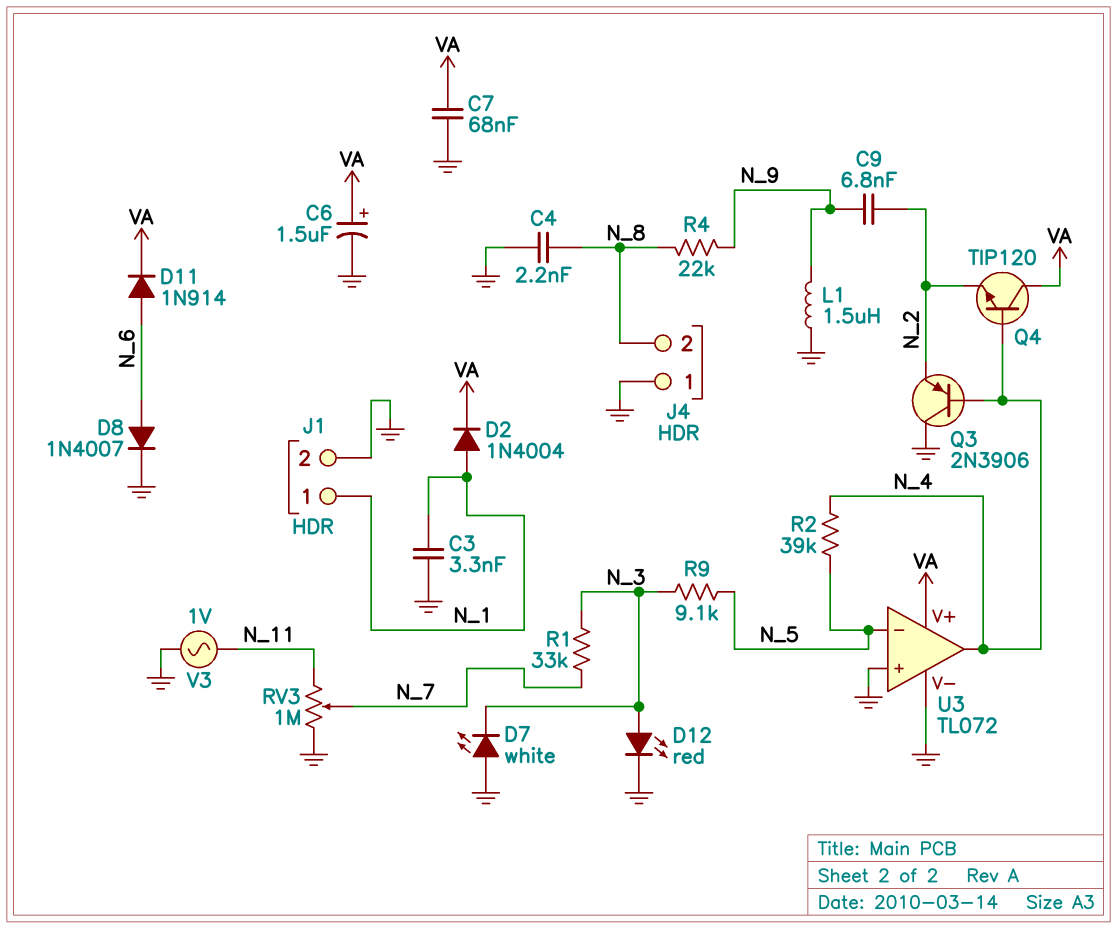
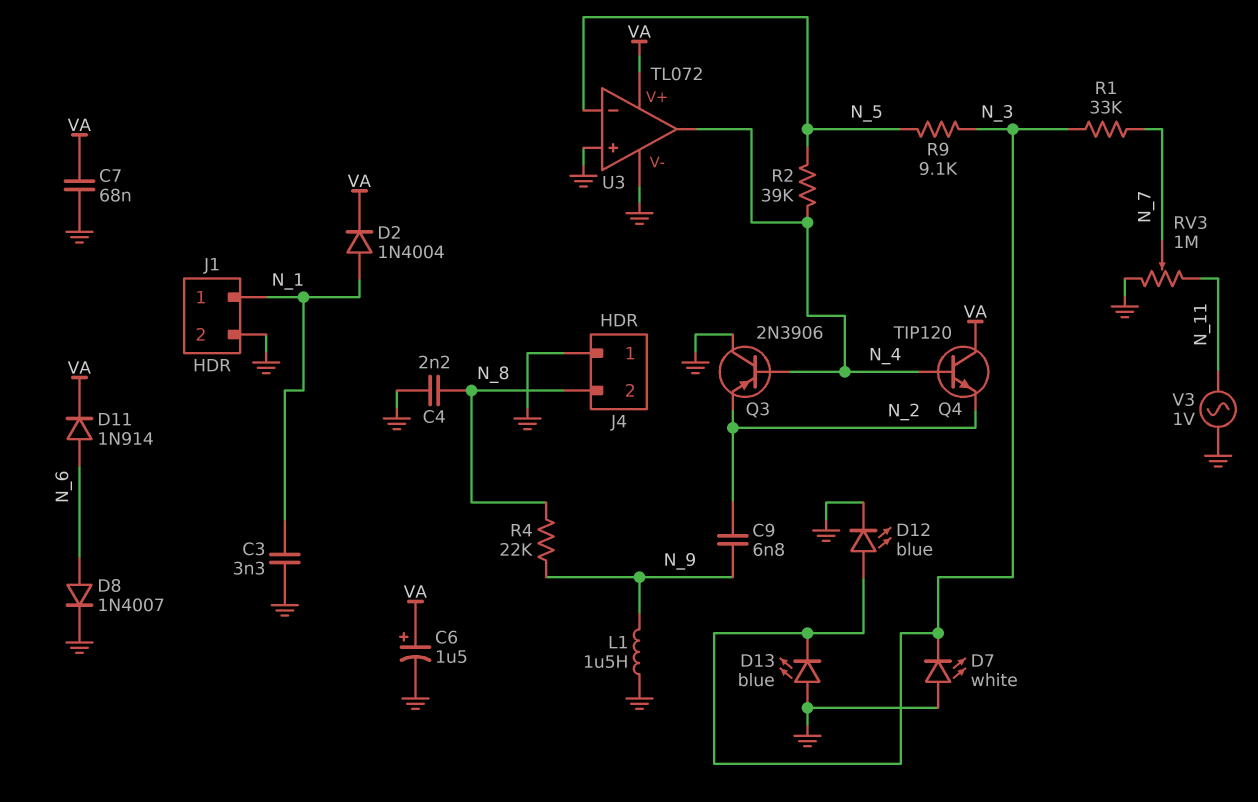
D12: LED red (A N_3, K GND) -> LED blue (A N_3, K GND)
D13: none -> LED blue (A GND, K N_3)

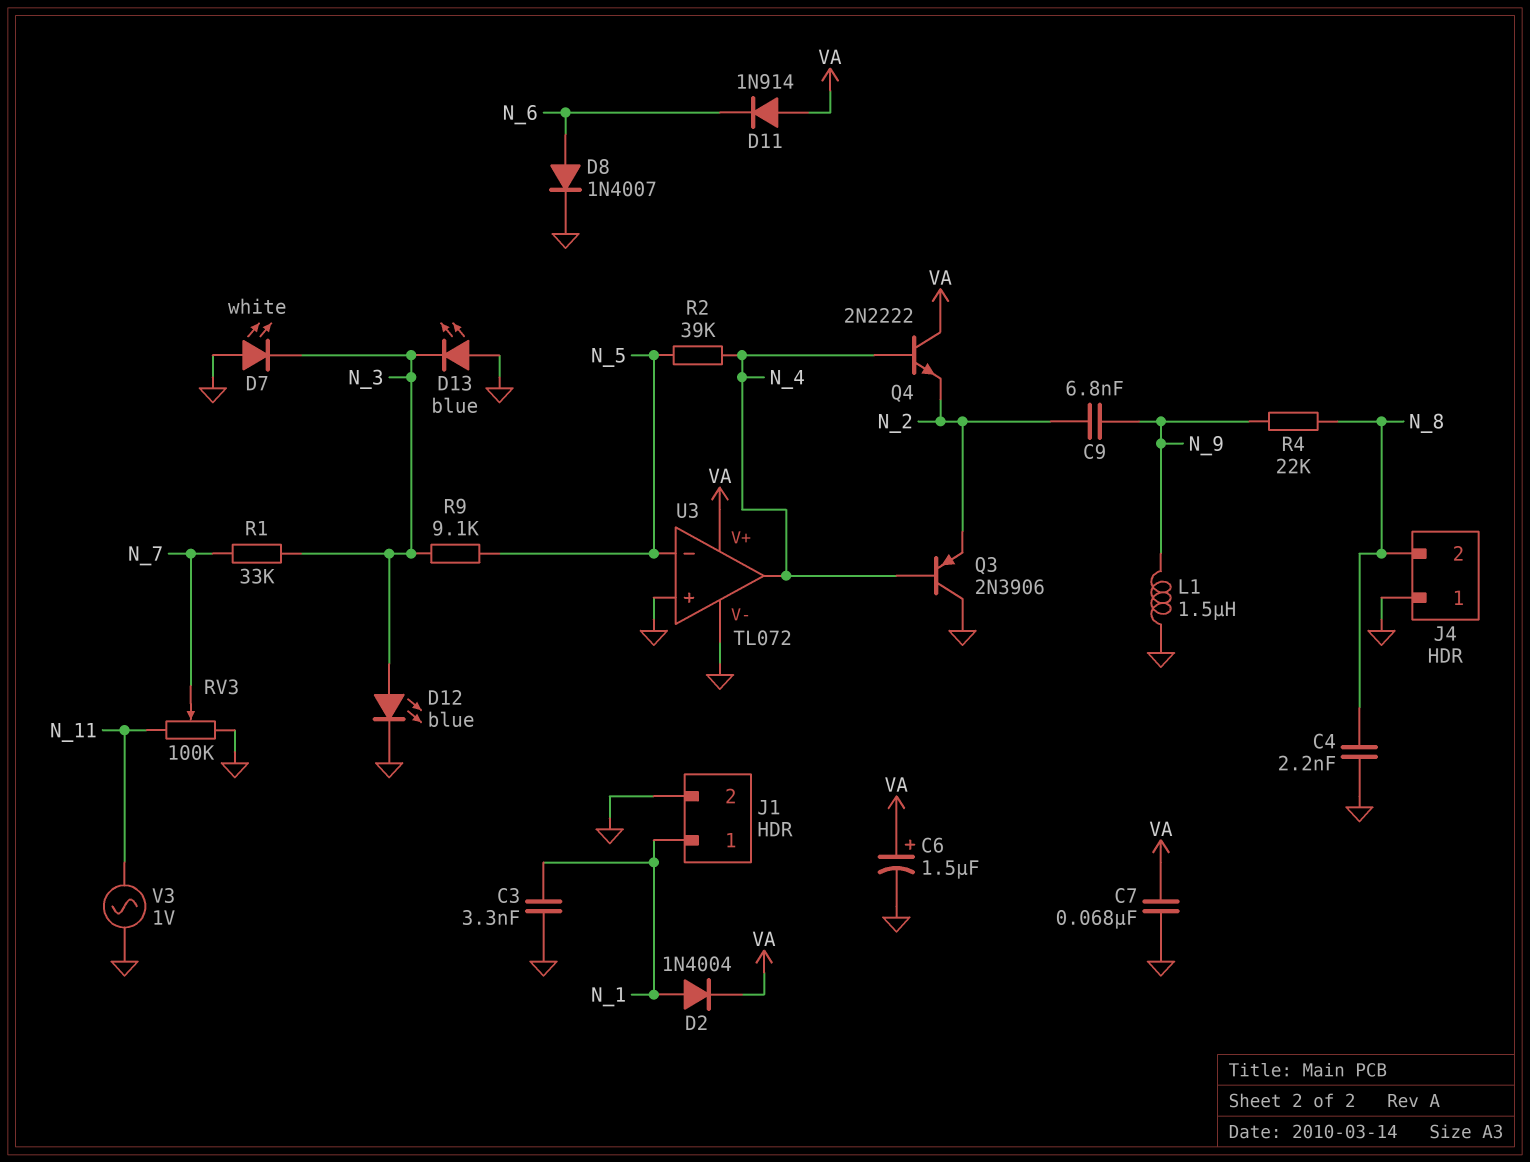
D11: diode 1N914 (A N_6, K VA) -> diode 1N914 (A VA, K N_6)
Q4: NPN TIP120 (B N_4, C VA, E N_2) -> NPN 2N2222 (B N_4, C VA, E N_2)
RV3: 1M (GND, N_11, wiper N_7) -> 100k (GND, N_11, wiper N_7)

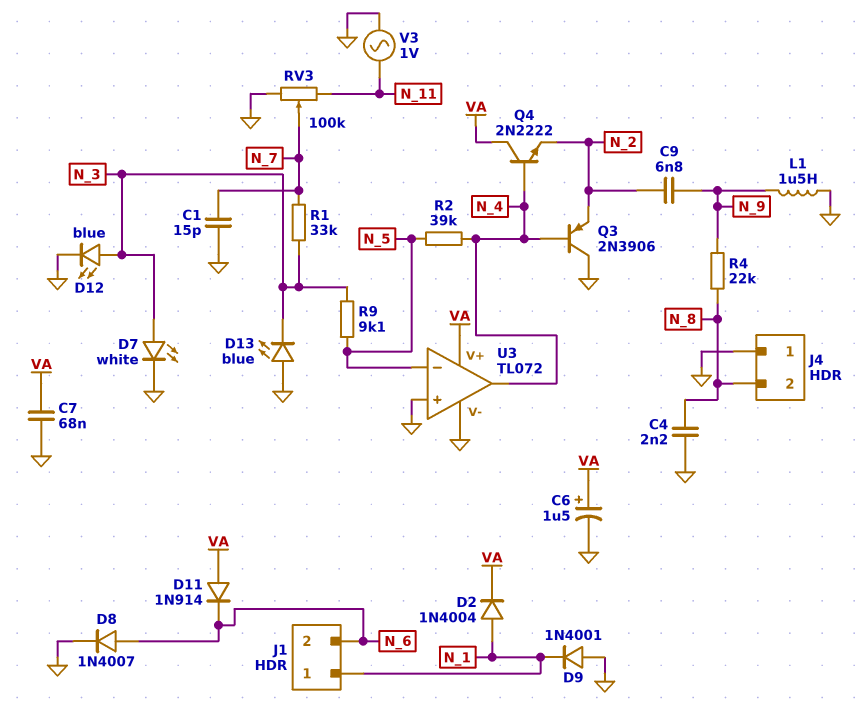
C1: none -> 15pF (GND, N_7)
C3: 3.3nF (GND, N_1) -> none
D7: LED white (A GND, K N_3) -> LED white (A N_3, K GND)
D9: none -> diode 1N4001 (A GND, K N_1)
J1 pin 2: GND -> N_6

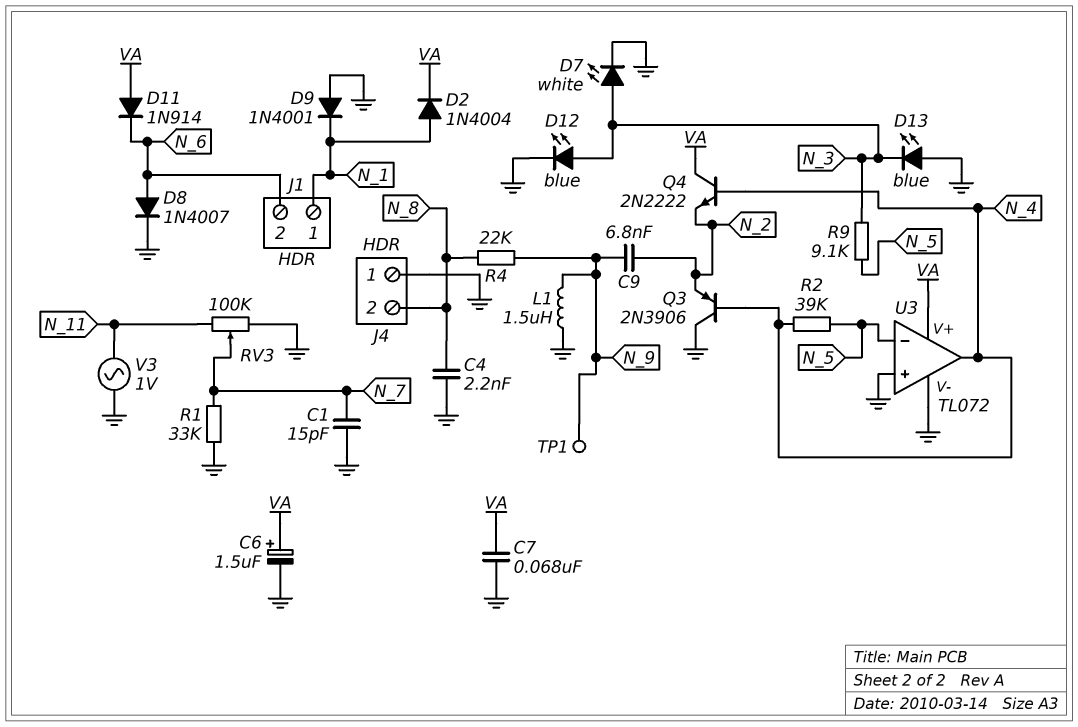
R1: 33k (N_3, N_7) -> 33k (GND, N_7)
TP1: none -> test point (N_9)

